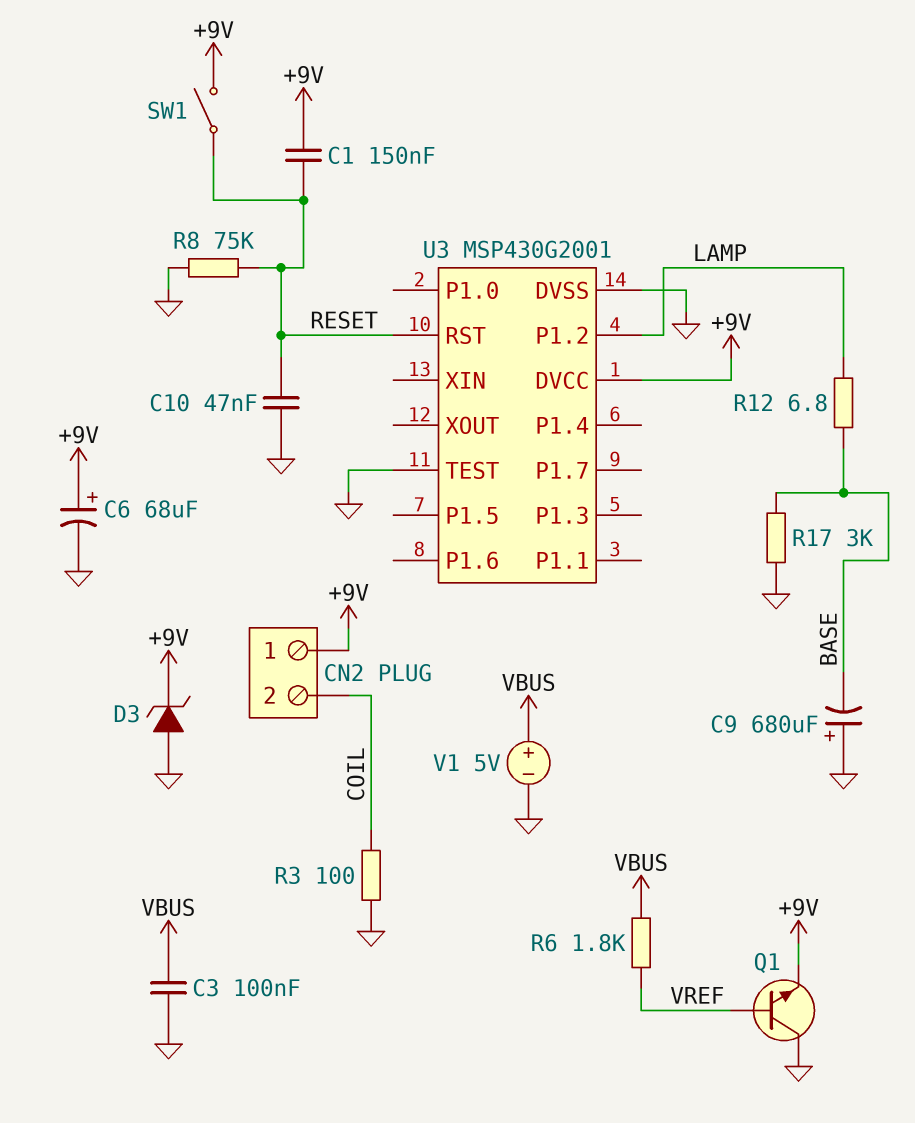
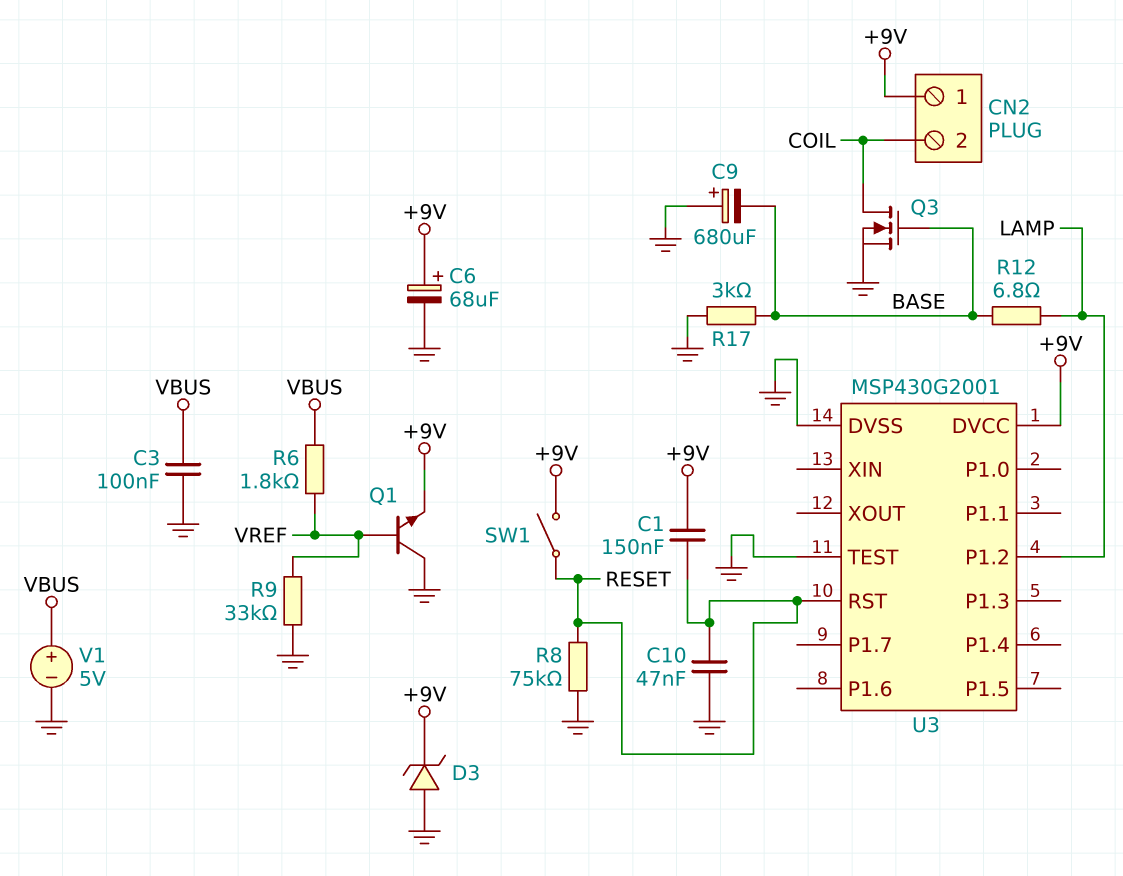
Q3: none -> NMOS (G BASE, D COIL, S GND)
R3: 100 (COIL, GND) -> none
R9: none -> 33k (GND, VREF)

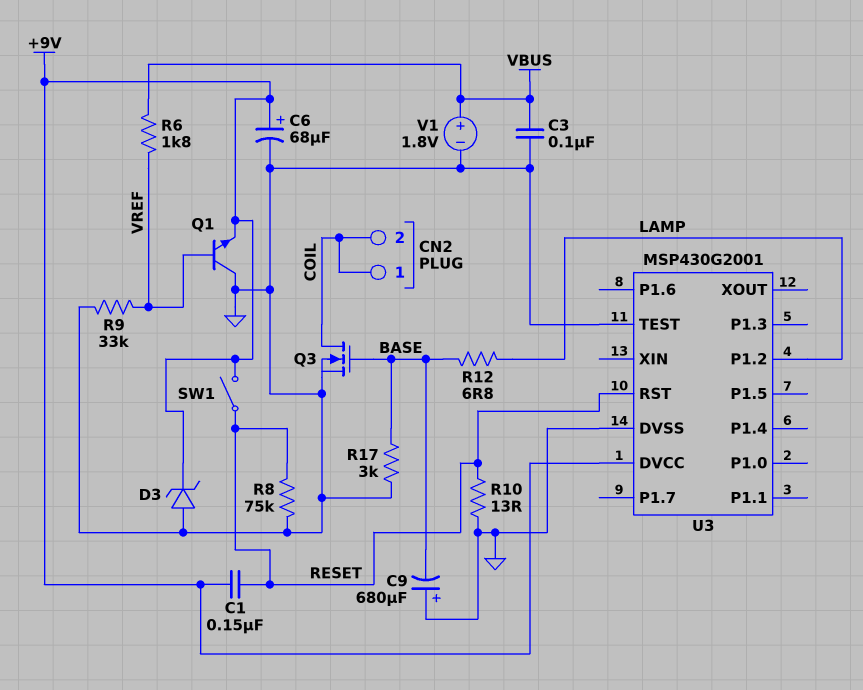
C10: 47nF (GND, RESET) -> none
CN2 pin 1: +9V -> COIL
R10: none -> 13 (GND, RESET)
V1: 5V (plus VBUS, minus GND) -> 1.8V (plus VBUS, minus GND)

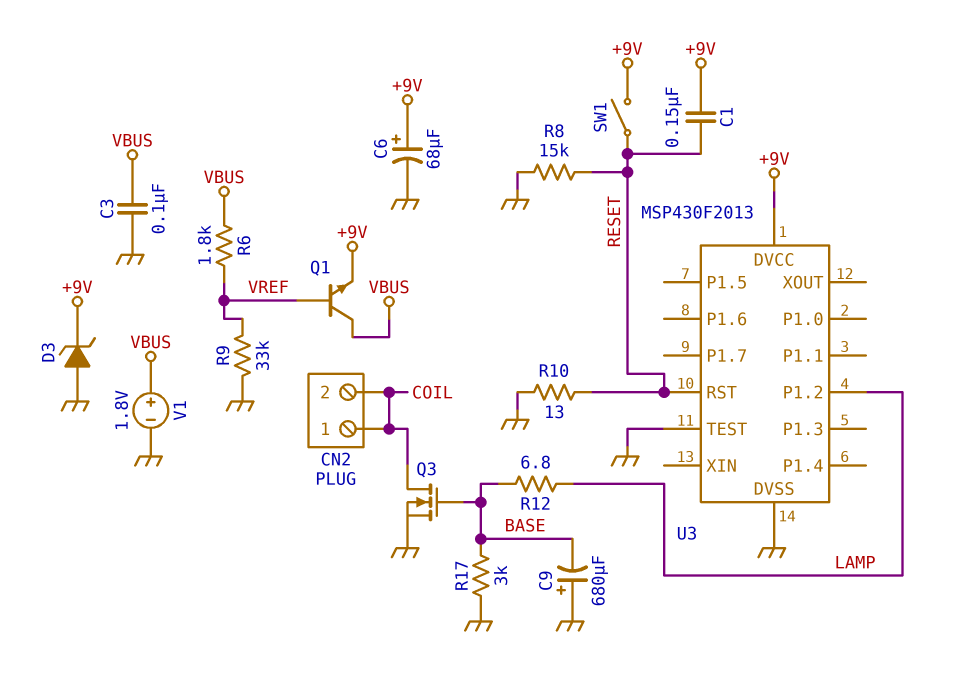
Q1: NPN (B VREF, C GND, E +9V) -> NPN (B VREF, C VBUS, E +9V)
R8: 75k (GND, RESET) -> 15k (GND, RESET)
U3: MSP430G2001 -> MSP430F2013

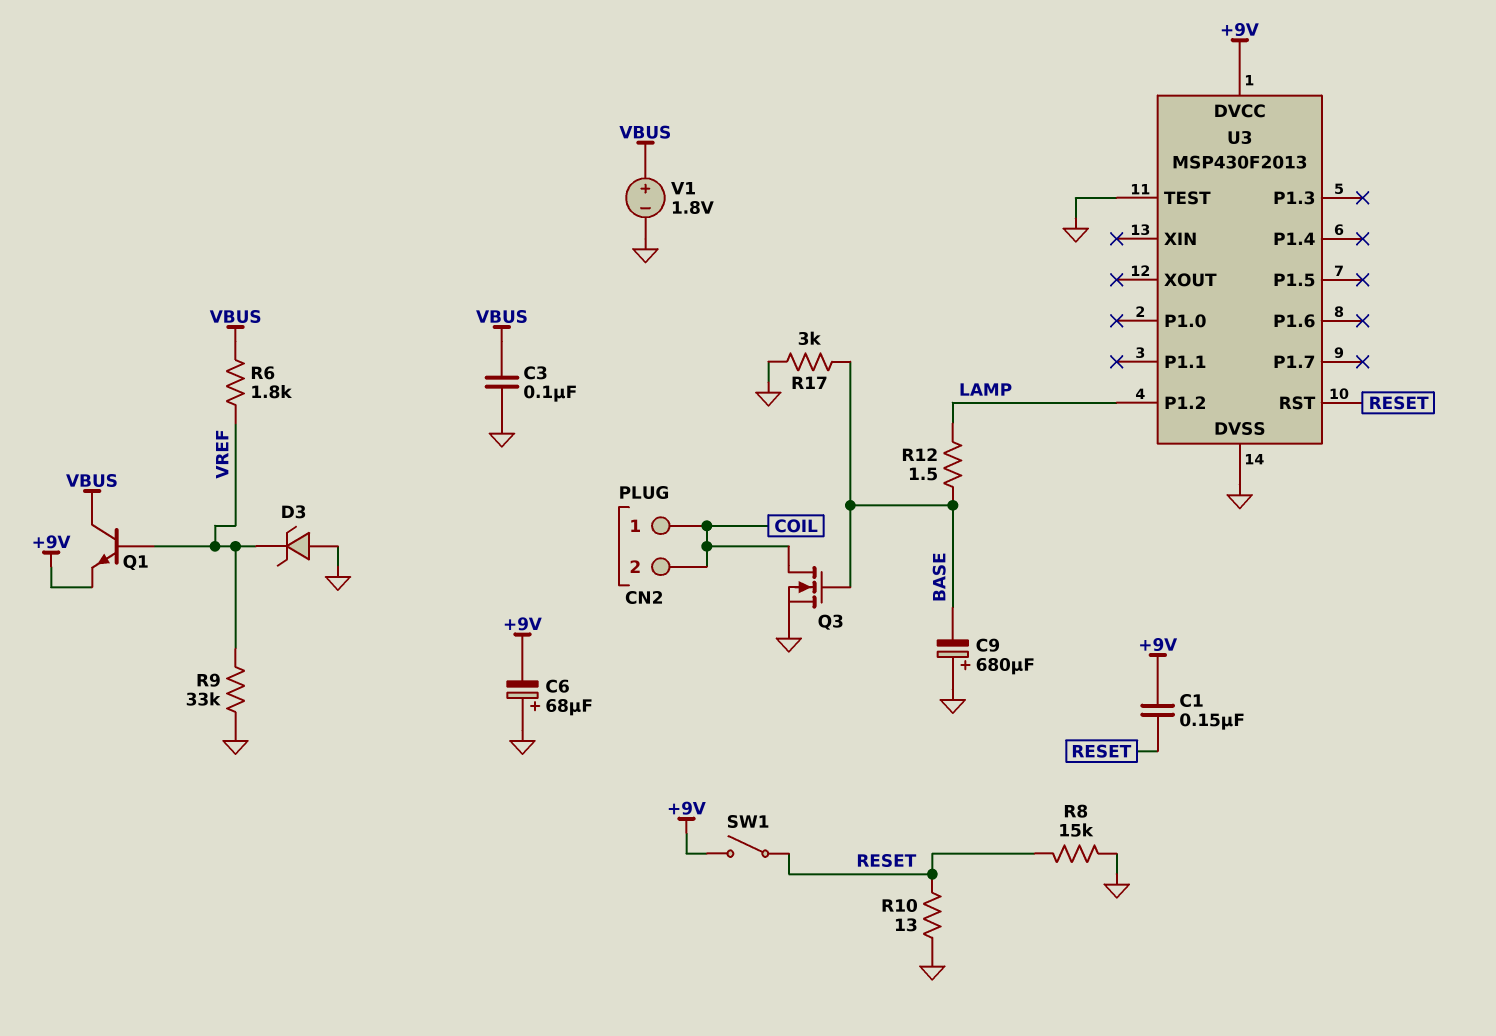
C6: 68uF (plus +9V, minus GND) -> 68uF (plus GND, minus +9V)
D3: zener (A GND, K +9V) -> zener (A GND, K VREF)
R12: 6.8 (BASE, LAMP) -> 1.5 (BASE, LAMP)

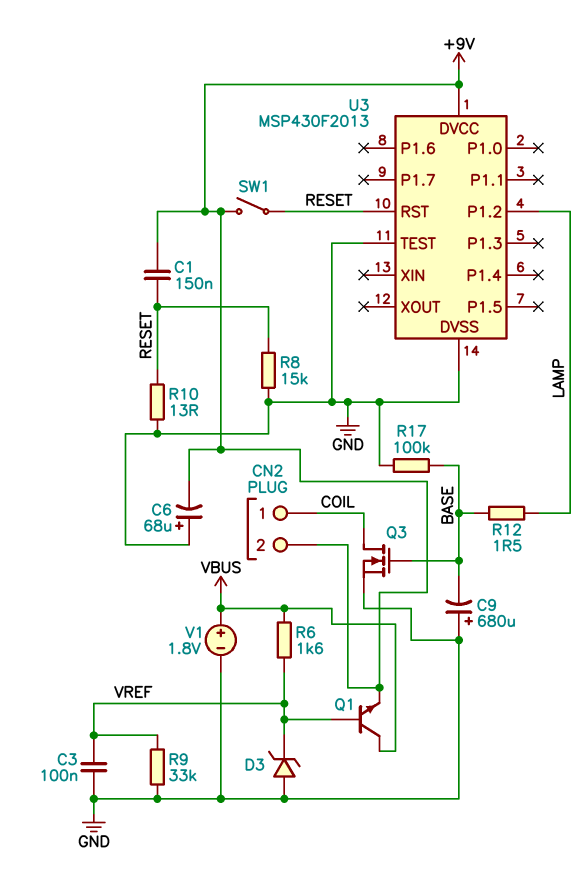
C3: 100nF (GND, VBUS) -> 100nF (GND, VREF)
CN2 pin 2: COIL -> +9V
R6: 1.8k (VBUS, VREF) -> 1.6k (VBUS, VREF)
R17: 3k (BASE, GND) -> 100k (BASE, GND)

